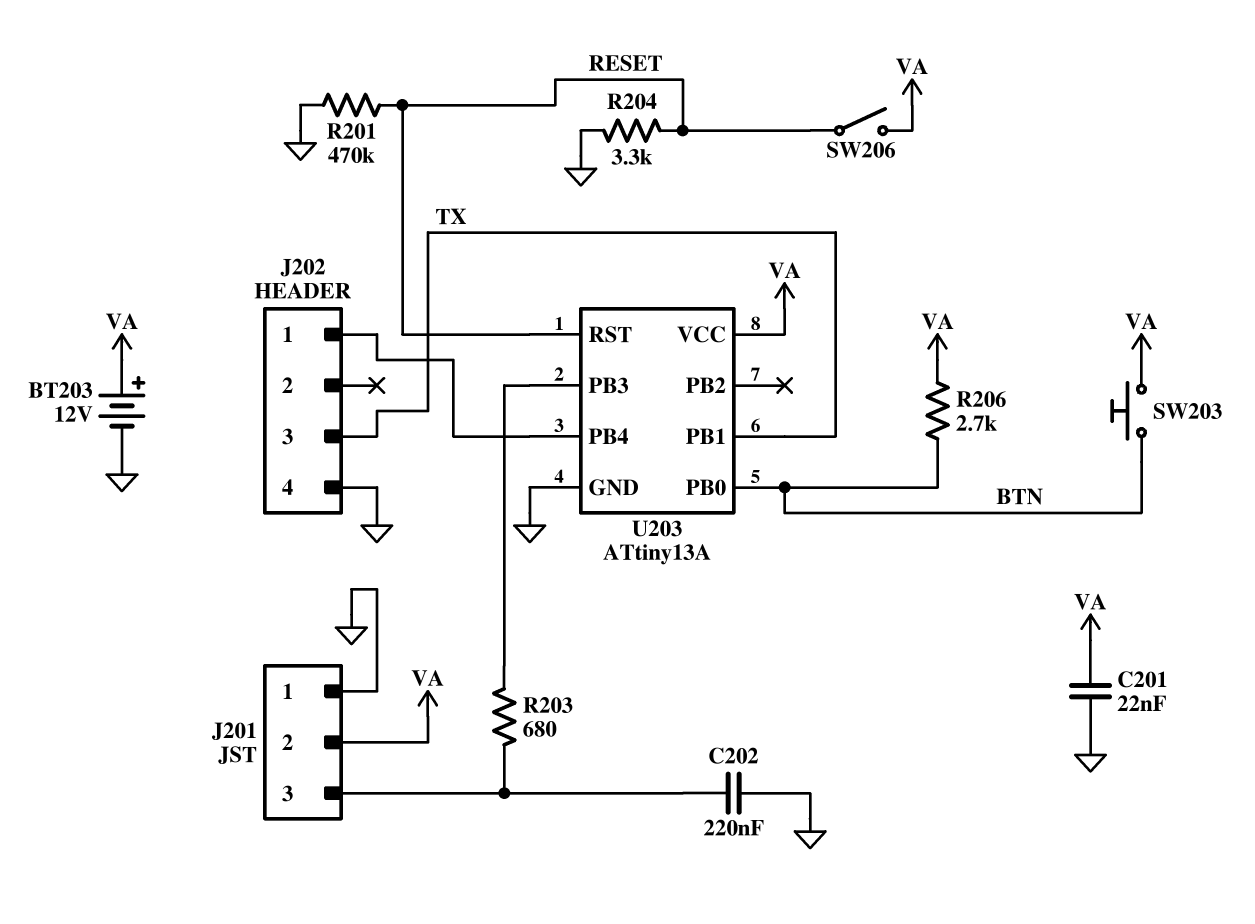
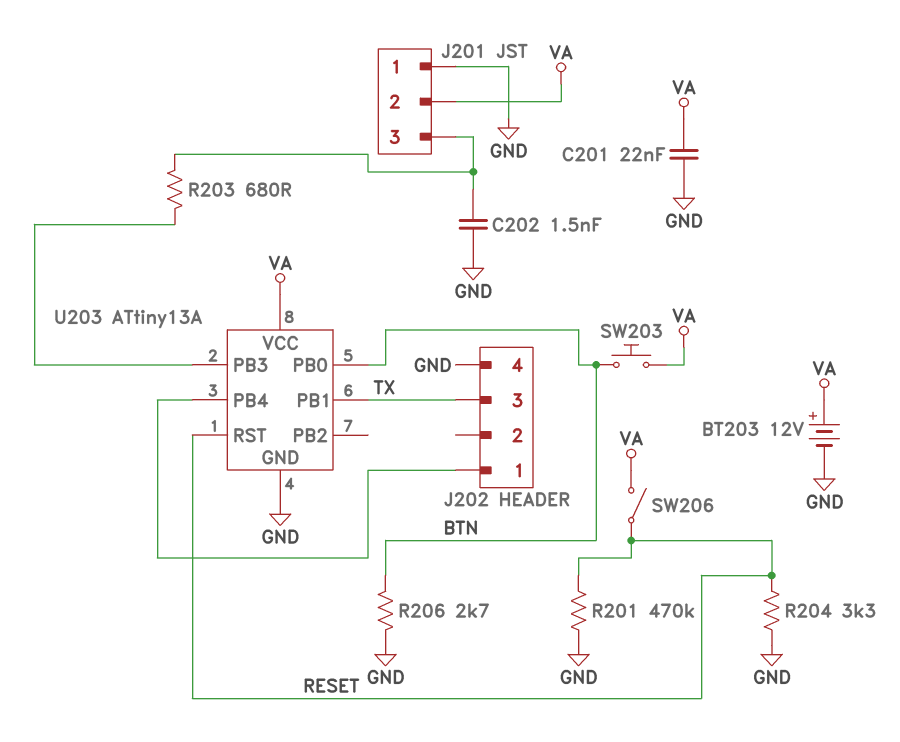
C202: 220nF (GND, J201/3) -> 1.5nF (GND, J201/3)
R206: 2.7k (BTN, VA) -> 2.7k (BTN, GND)

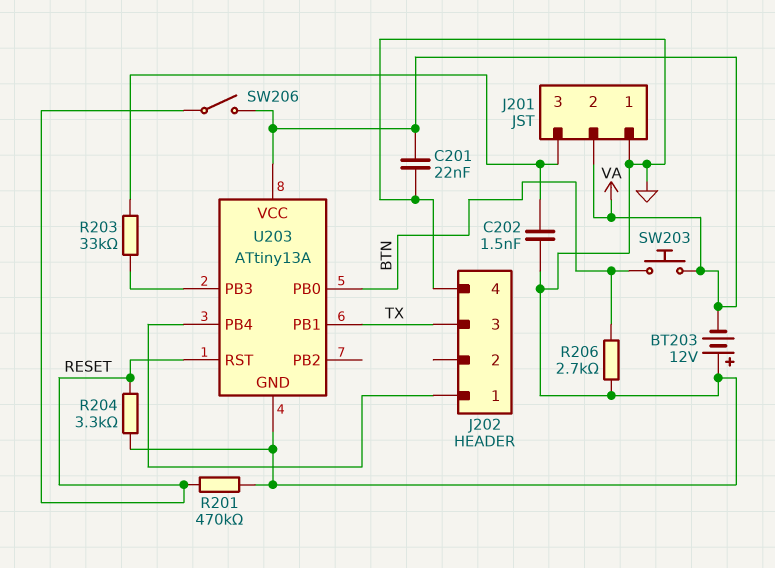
BT203: 12V (plus VA, minus GND) -> 12V (plus GND, minus VA)
R203: 680 (J201/3, U203/PB3) -> 33k (J201/3, U203/PB3)

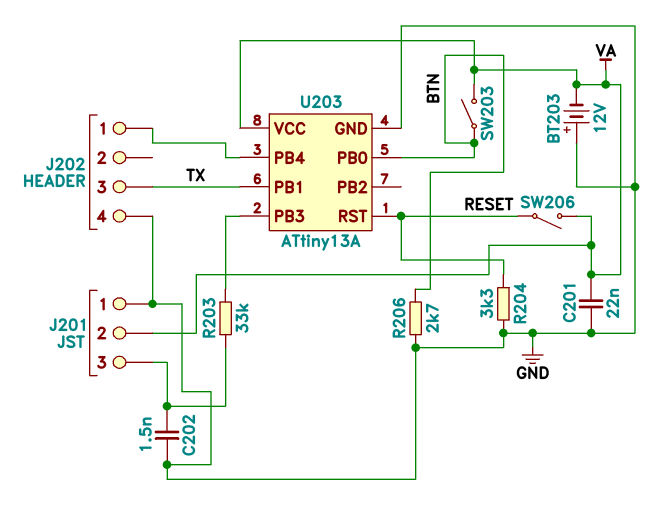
R201: 470k (GND, RESET) -> none
SW203: button (BTN, VA) -> switch (BTN, VA)

